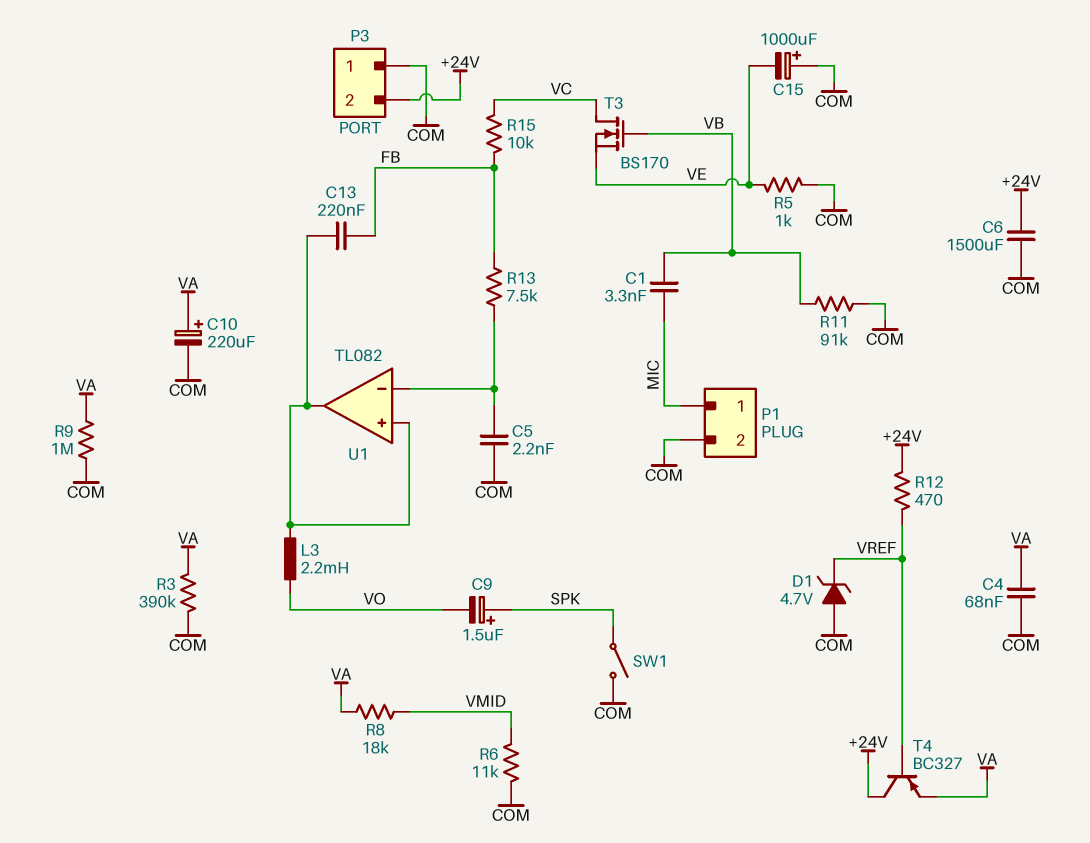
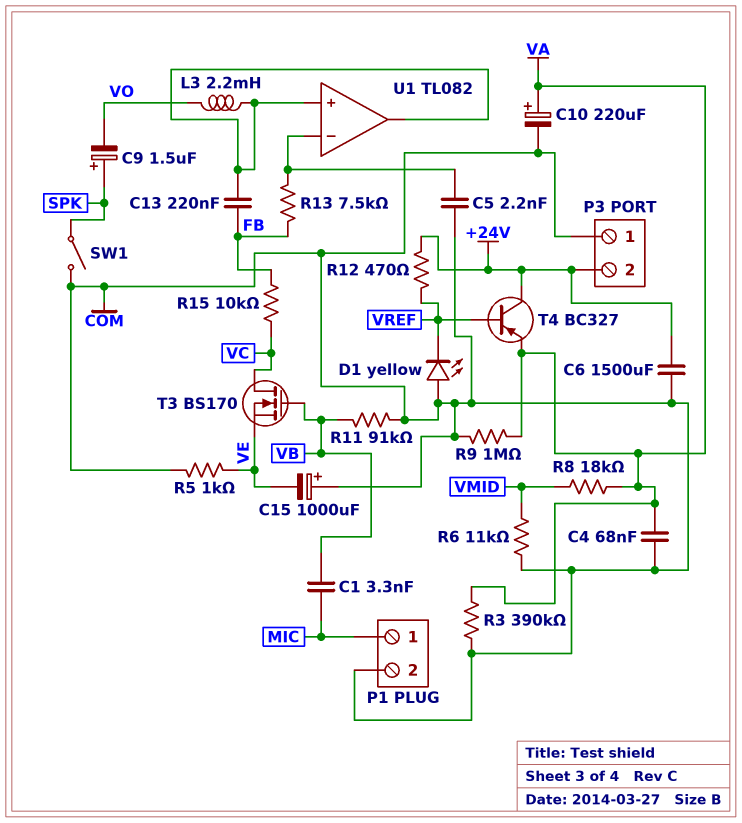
D1: zener 4.7V (A COM, K VREF) -> LED yellow (A COM, K VREF)

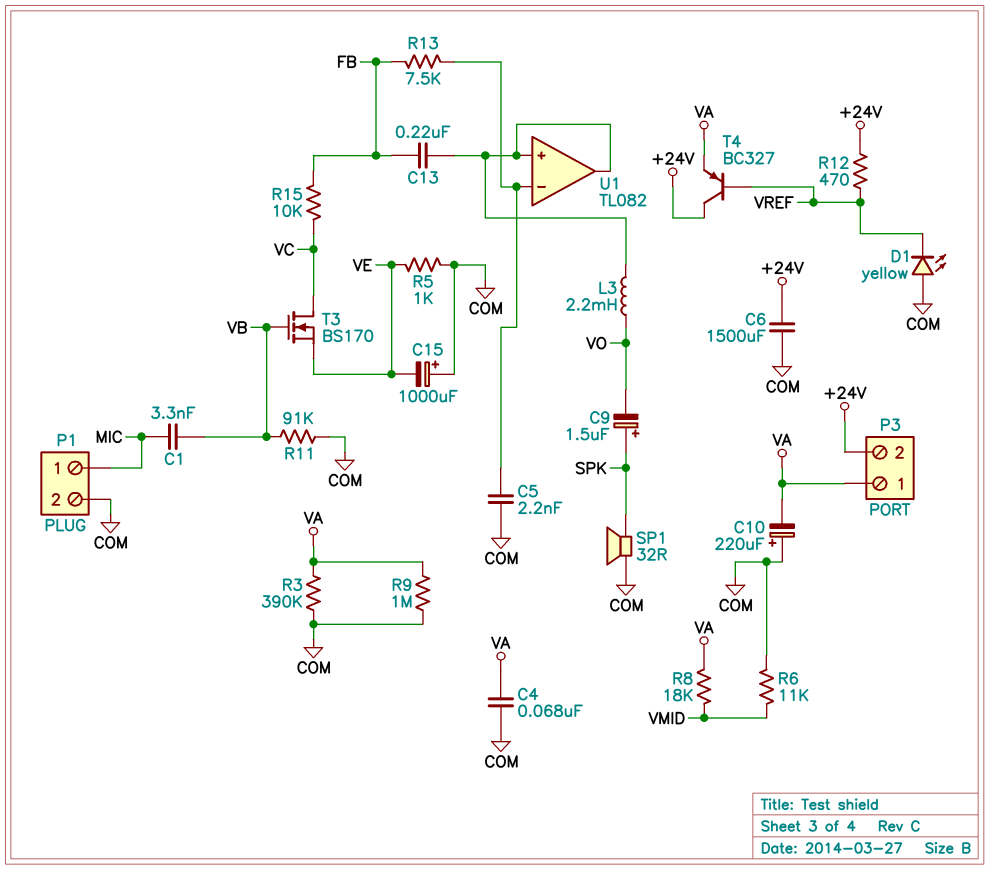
C10: 220uF (plus VA, minus COM) -> 220uF (plus COM, minus VA)
P3 pin 1: COM -> VA
SP1: none -> speaker 32R (COM, SPK)
SW1: switch (COM, SPK) -> none

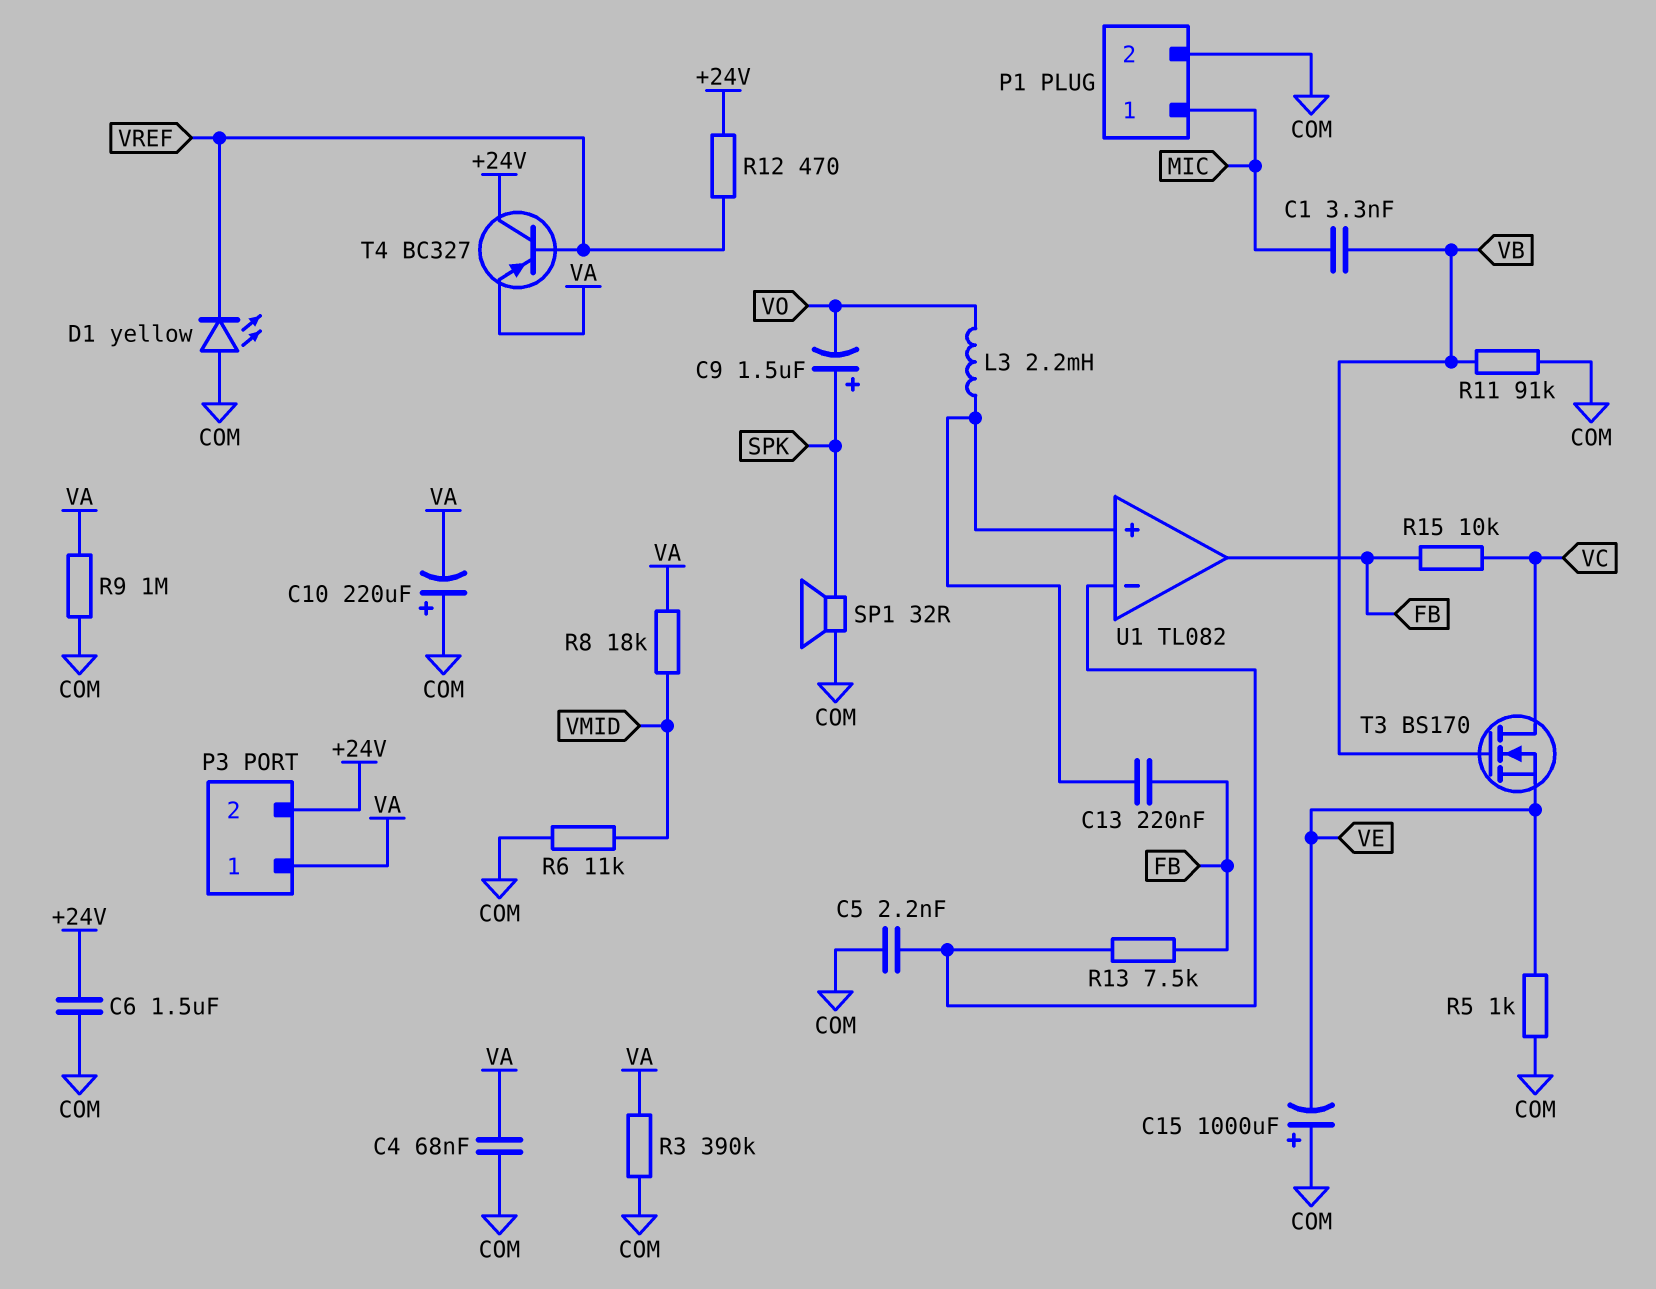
C6: 1500uF (+24V, COM) -> 1.5uF (+24V, COM)
U1 pin out: U1/in+ -> FB

